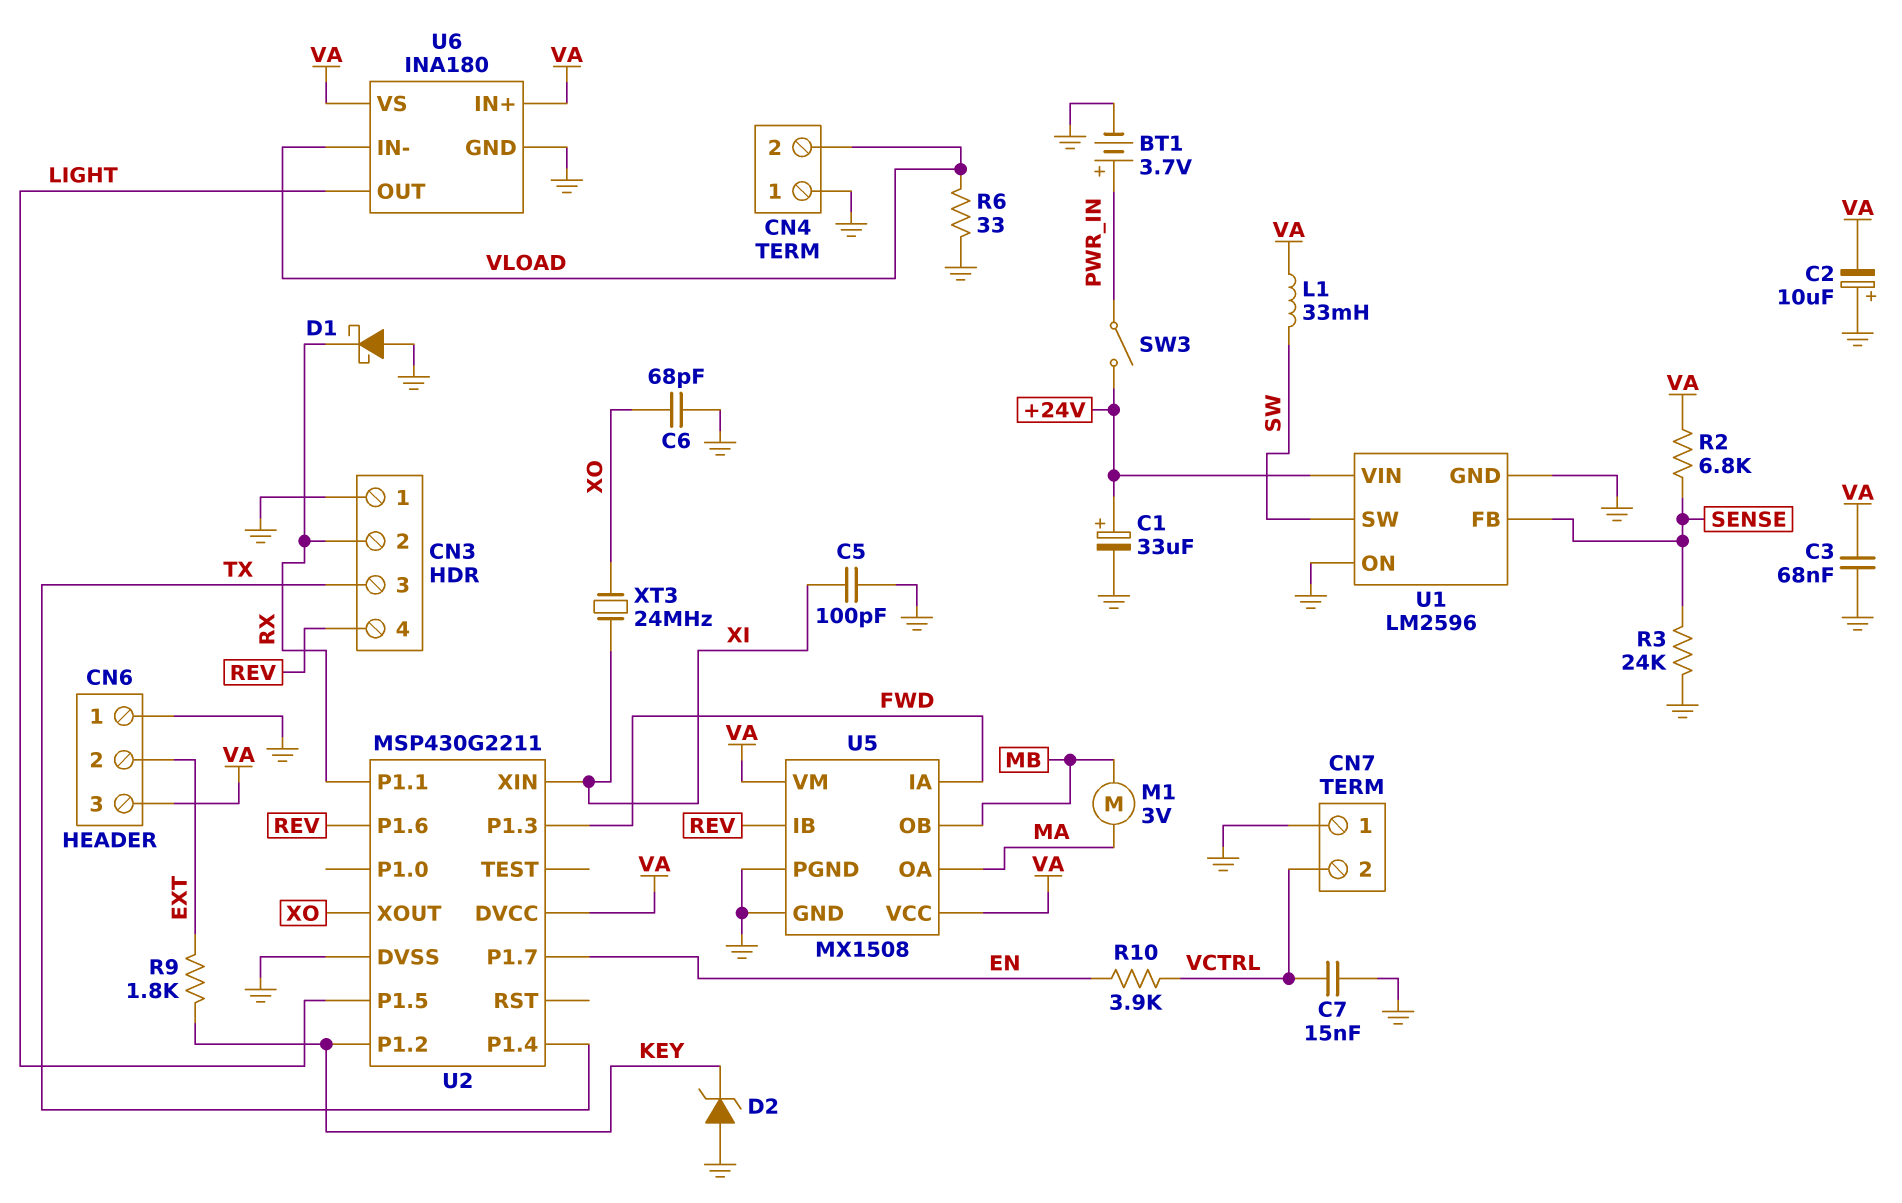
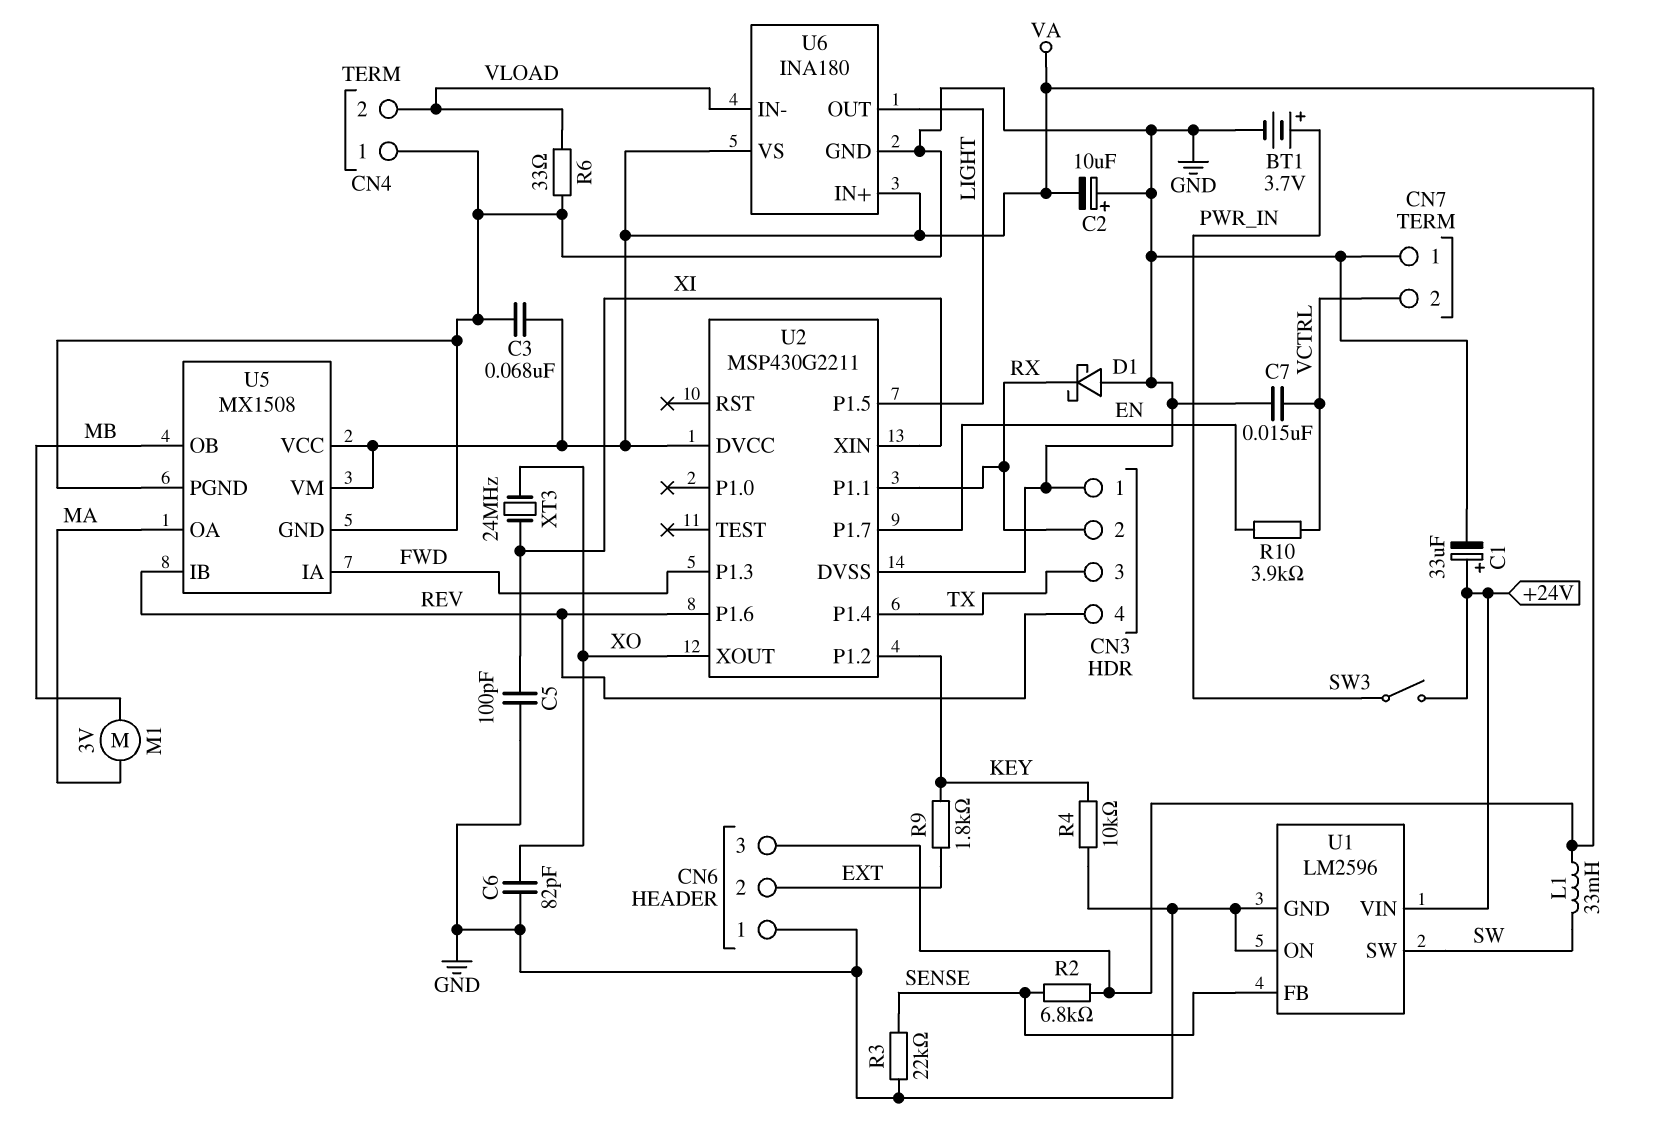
C6: 68pF (GND, XO) -> 82pF (GND, XO)
D2: zener (A GND, K KEY) -> none
R3: 24k (GND, SENSE) -> 22k (GND, SENSE)
R4: none -> 10k (GND, KEY)

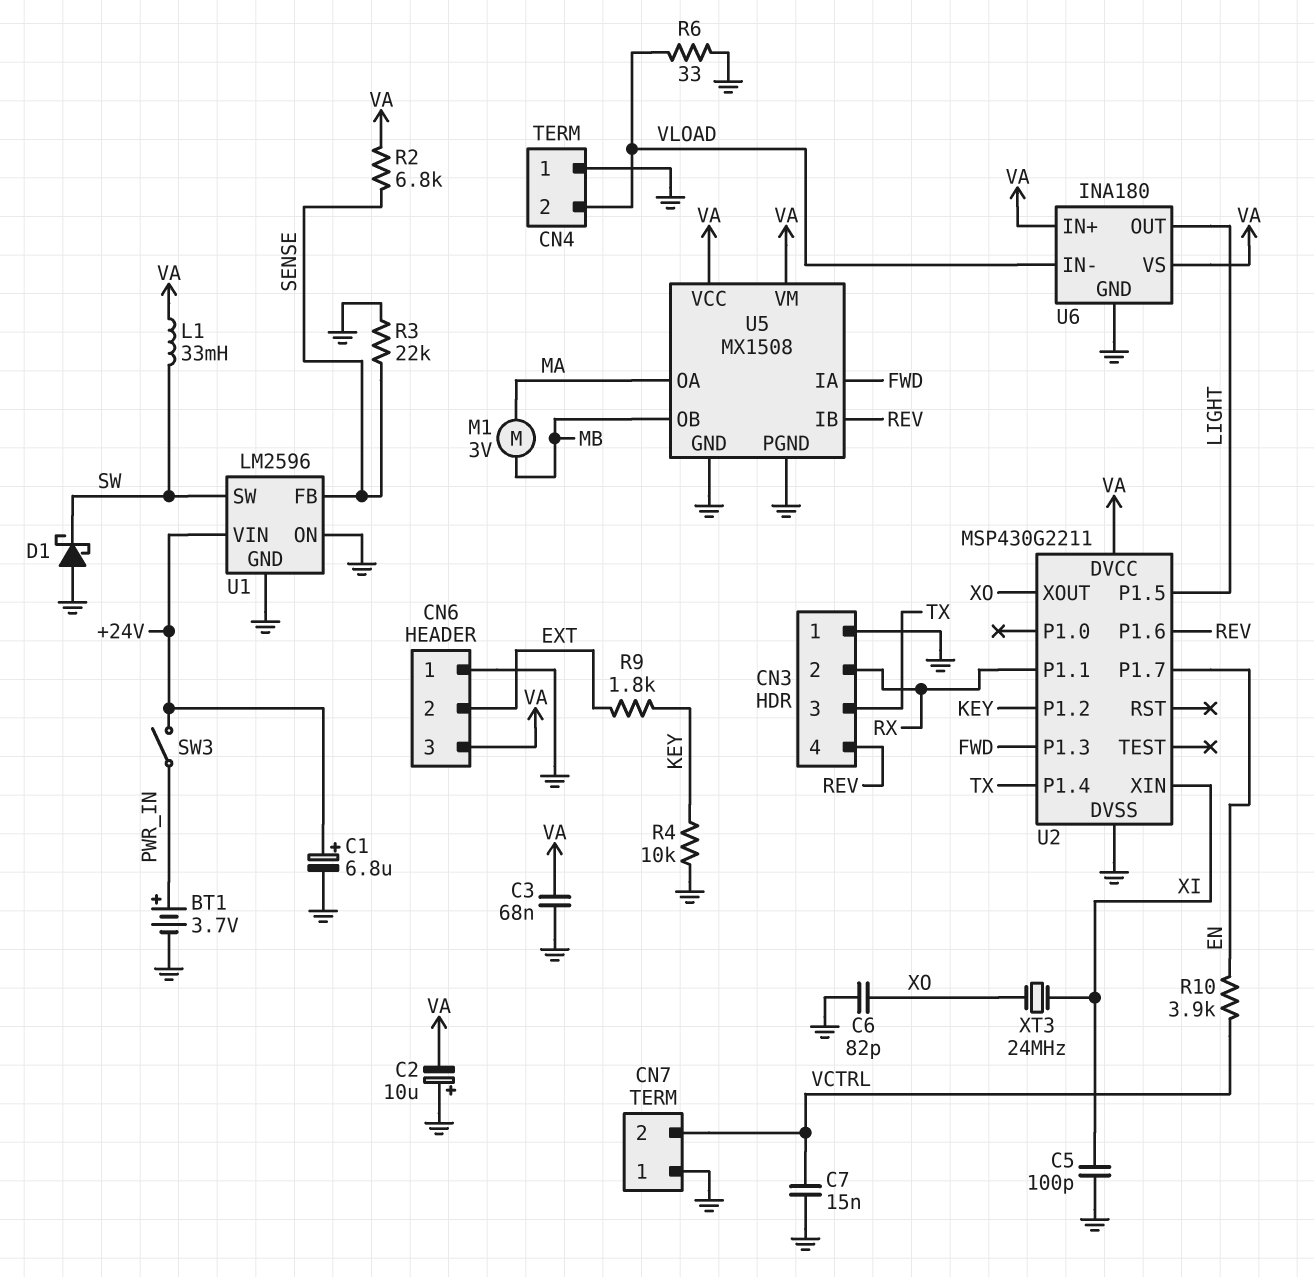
C1: 33uF (plus +24V, minus GND) -> 6.8uF (plus +24V, minus GND)
D1: schottky (A GND, K RX) -> schottky (A GND, K SW)

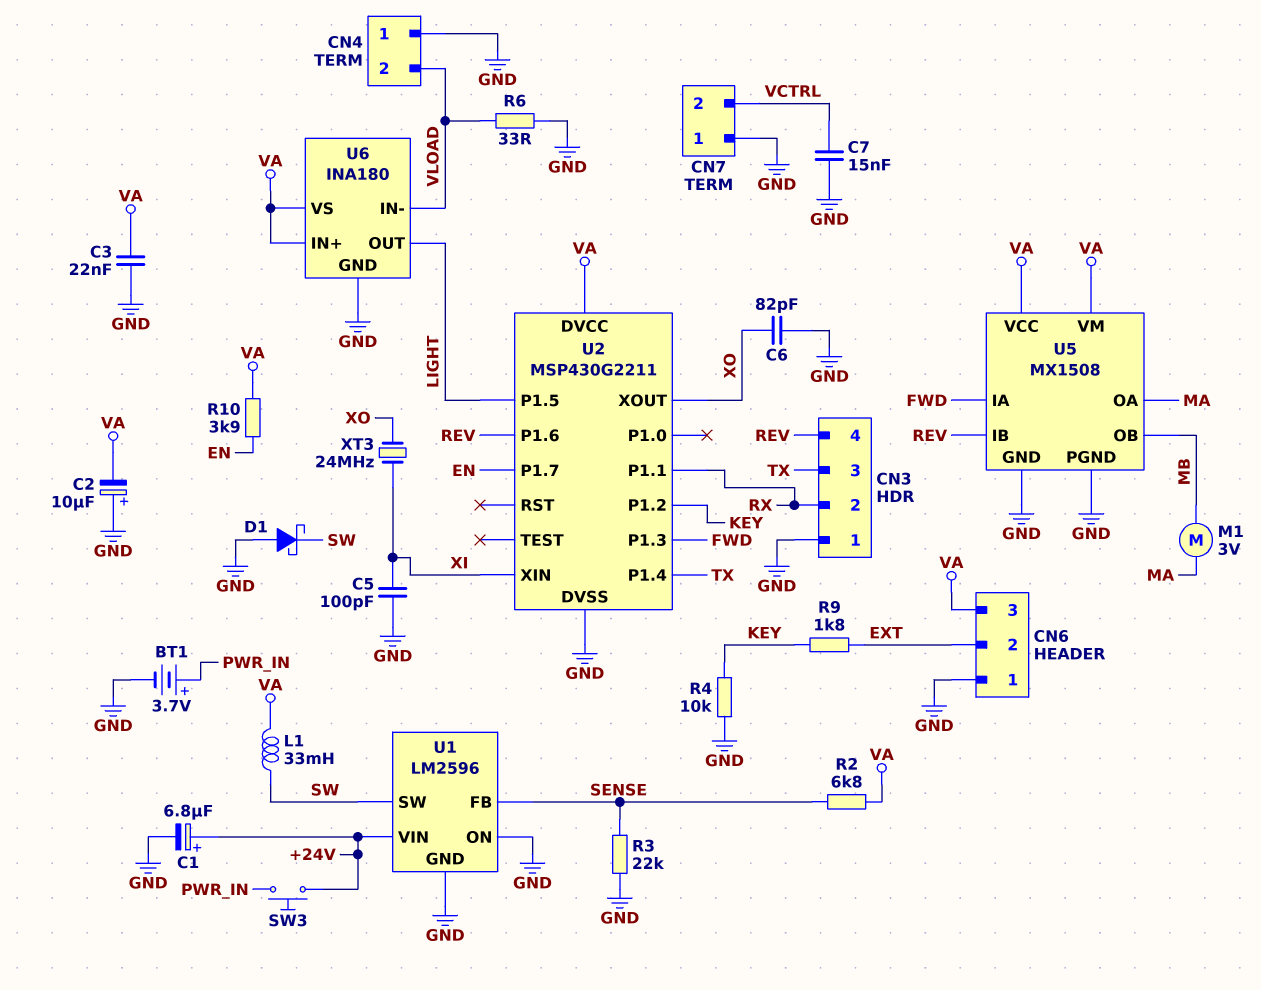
C3: 68nF (GND, VA) -> 22nF (GND, VA)
R10: 3.9k (EN, VCTRL) -> 3.9k (EN, VA)
SW3: switch (+24V, PWR_IN) -> button (+24V, PWR_IN)

